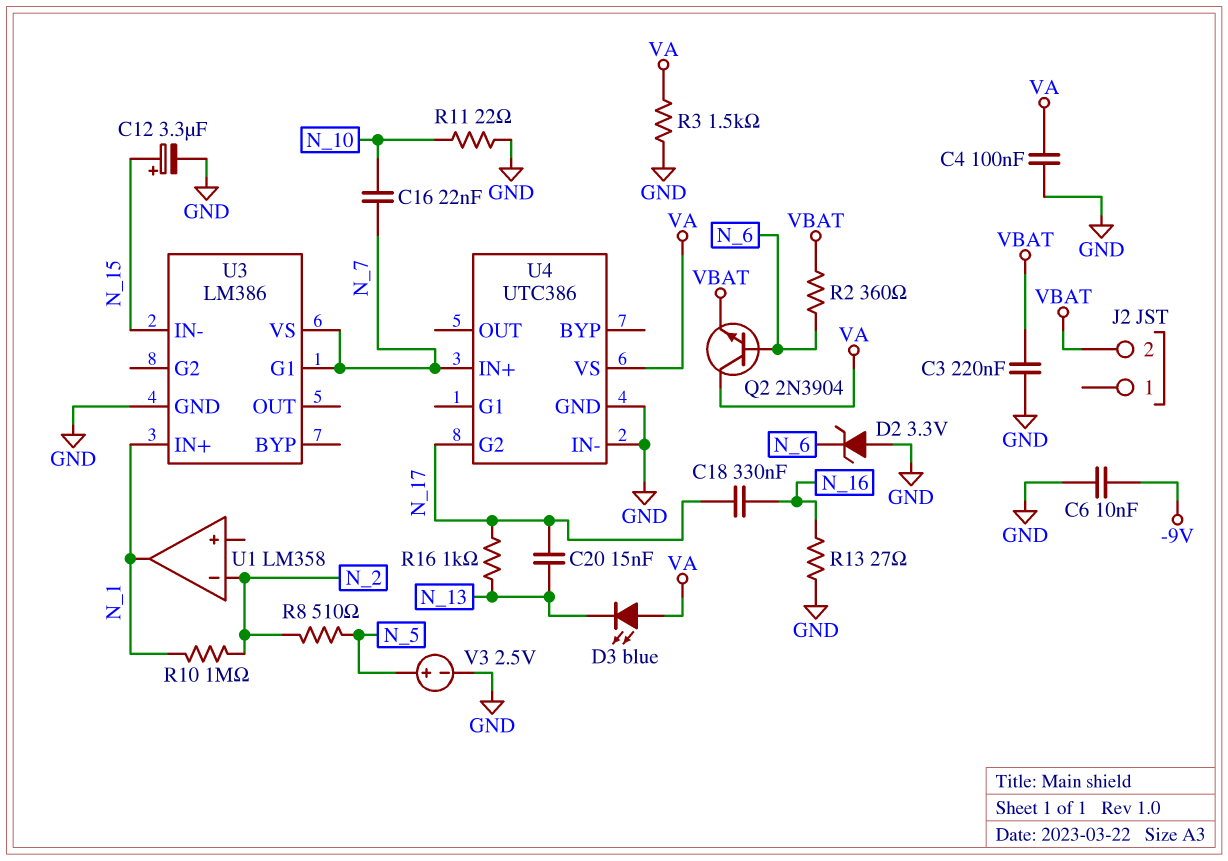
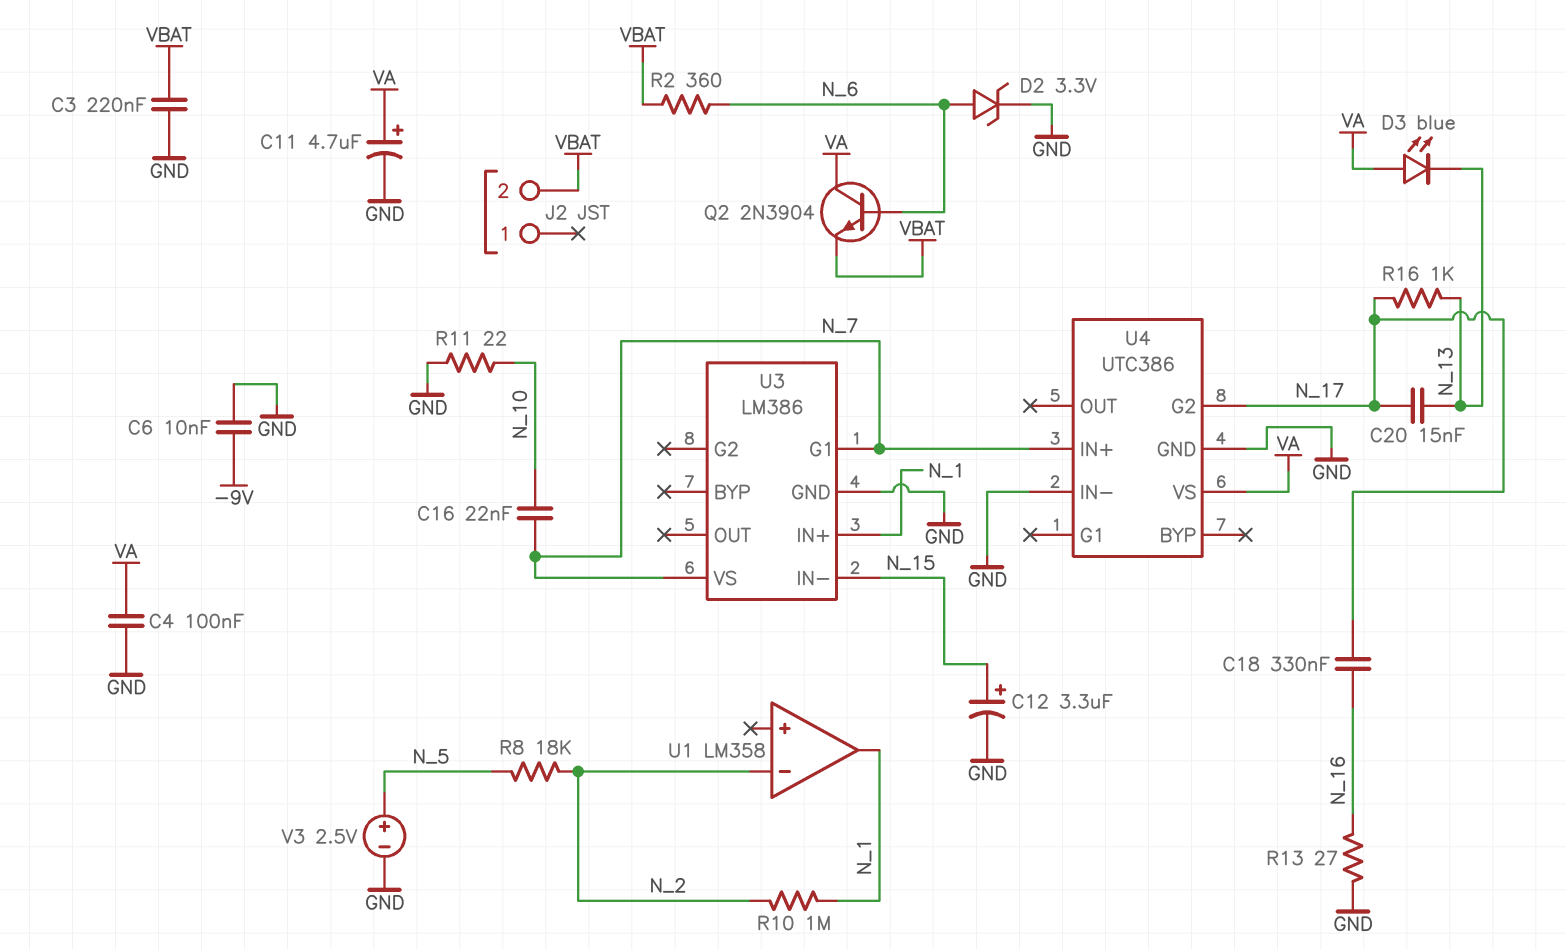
C11: none -> 4.7uF (plus VA, minus GND)
D2: zener 3.3V (A GND, K N_6) -> zener 3.3V (A N_6, K GND)
R3: 1.5k (GND, VA) -> none
R8: 510 (N_2, N_5) -> 18k (N_2, N_5)

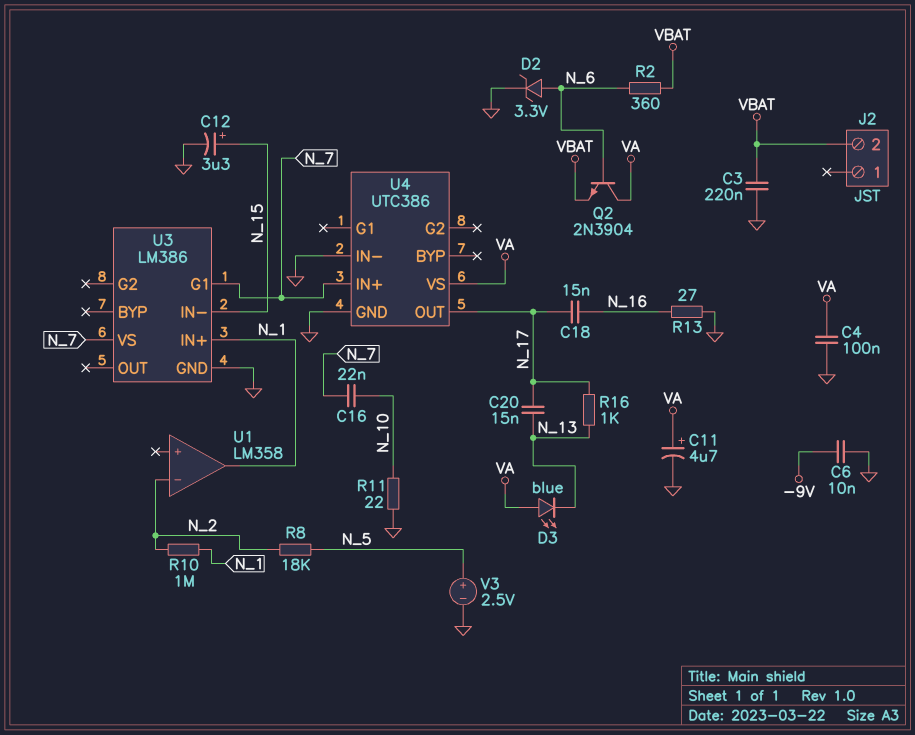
C18: 330nF (N_16, N_17) -> 15nF (N_16, N_17)
U4 pin G2: N_17 -> none
U4 pin OUT: none -> N_17

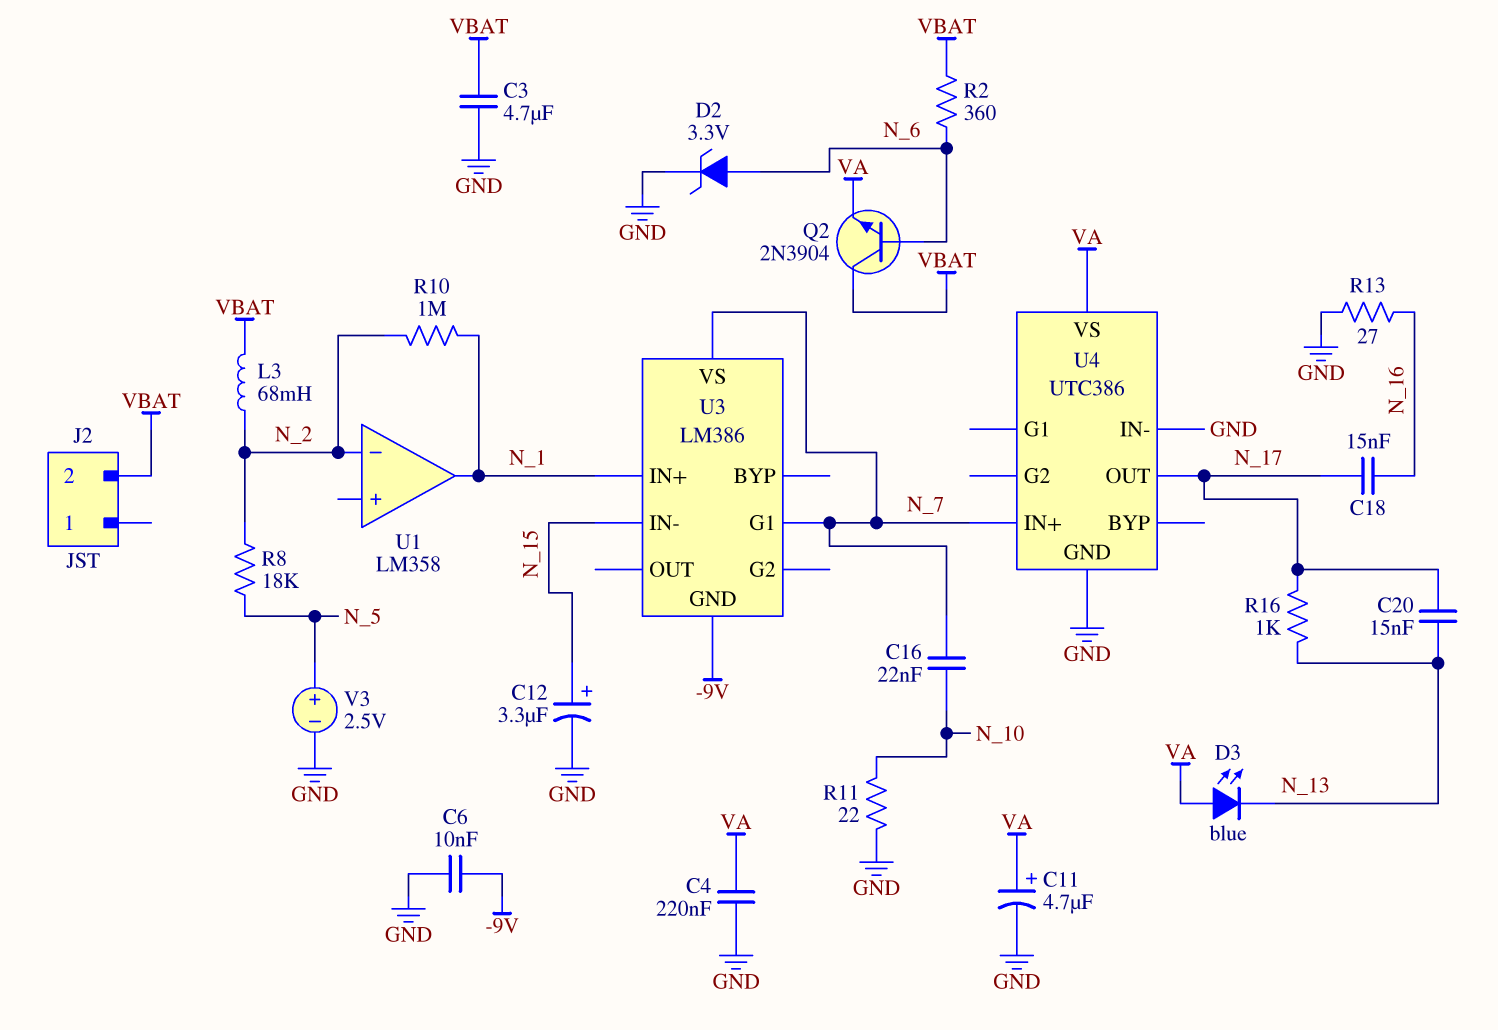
C3: 220nF (GND, VBAT) -> 4.7uF (GND, VBAT)
C4: 100nF (GND, VA) -> 220nF (GND, VA)
L3: none -> 68mH (N_2, VBAT)
Q2: NPN 2N3904 (B N_6, C VA, E VBAT) -> NPN 2N3904 (B N_6, C VBAT, E VA)
U3 pin GND: GND -> -9V

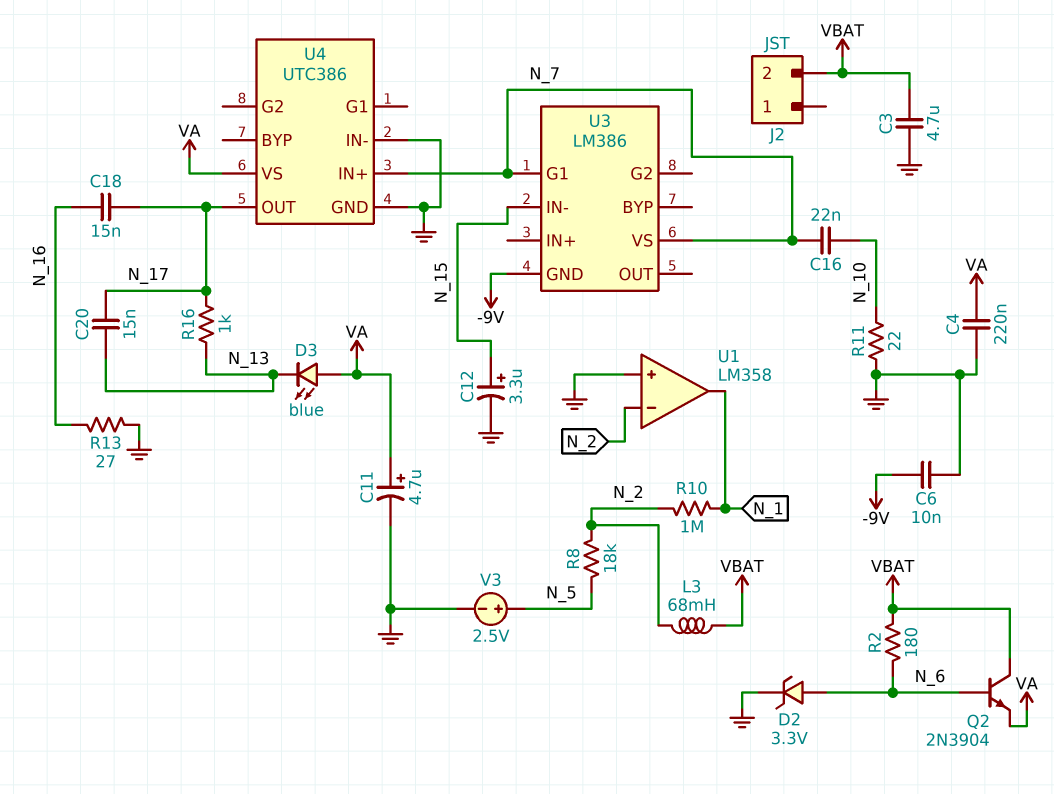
R2: 360 (N_6, VBAT) -> 180 (N_6, VBAT)
U1 pin in+: none -> GND
U3 pin IN+: N_1 -> none

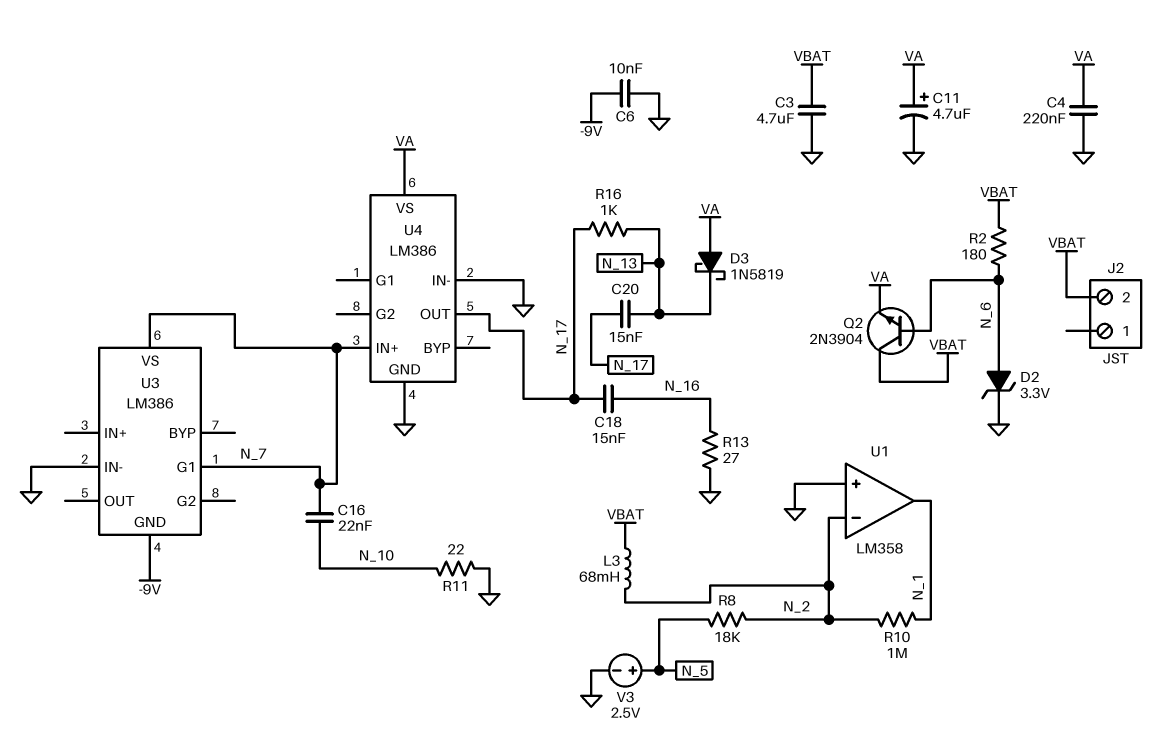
C12: 3.3uF (plus N_15, minus GND) -> none
D3: LED blue (A VA, K N_13) -> schottky 1N5819 (A VA, K N_13)
U3 pin IN-: N_15 -> GND
U4: UTC386 -> LM386

